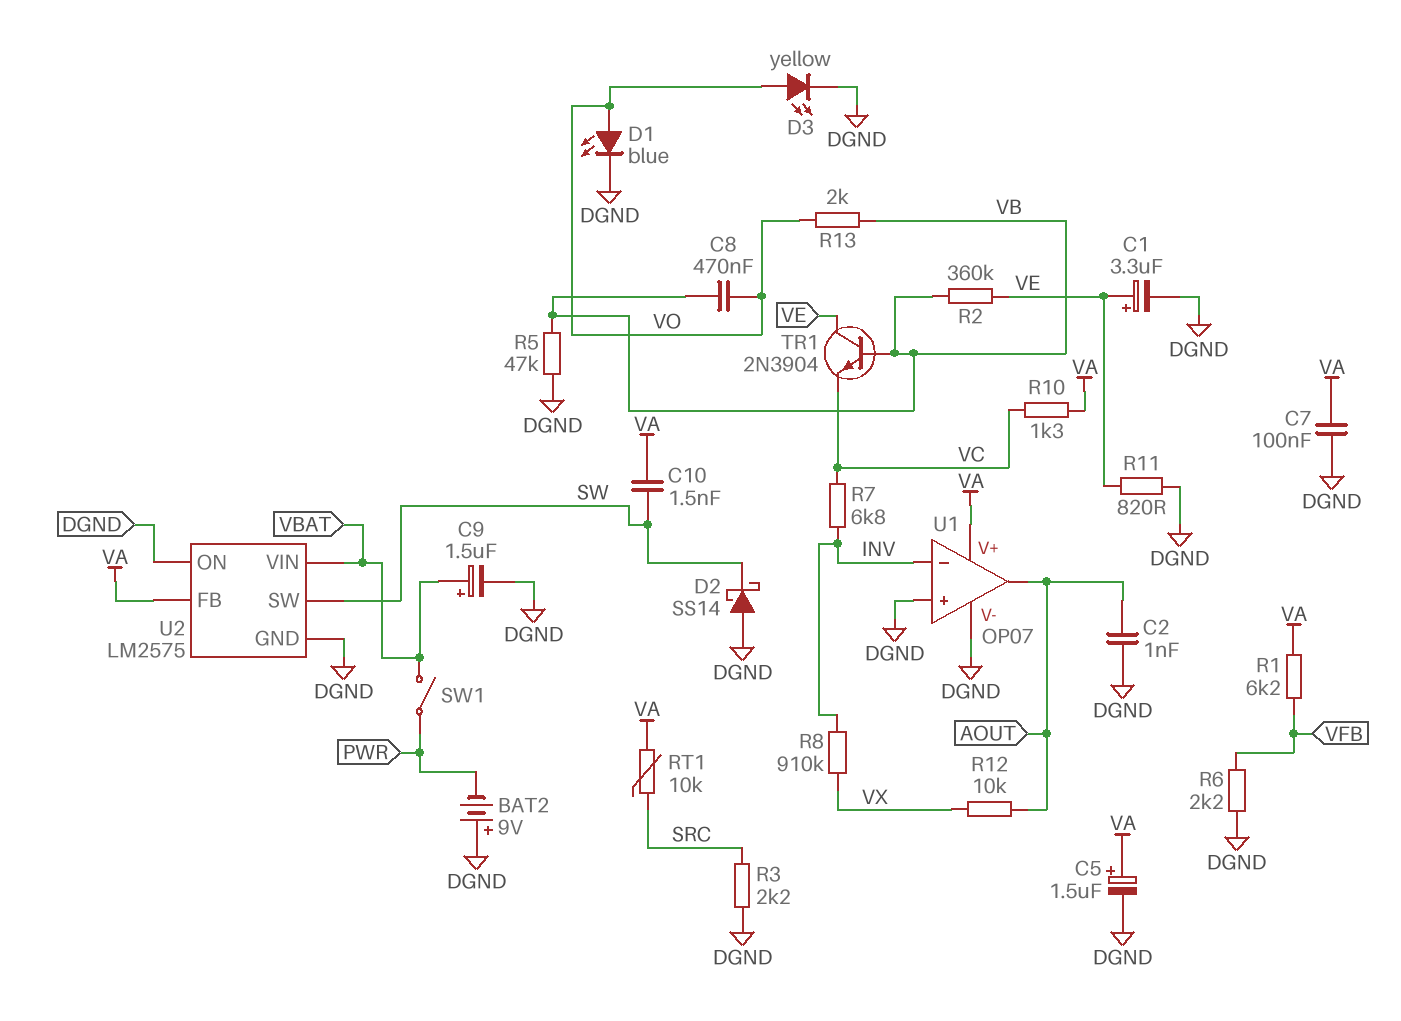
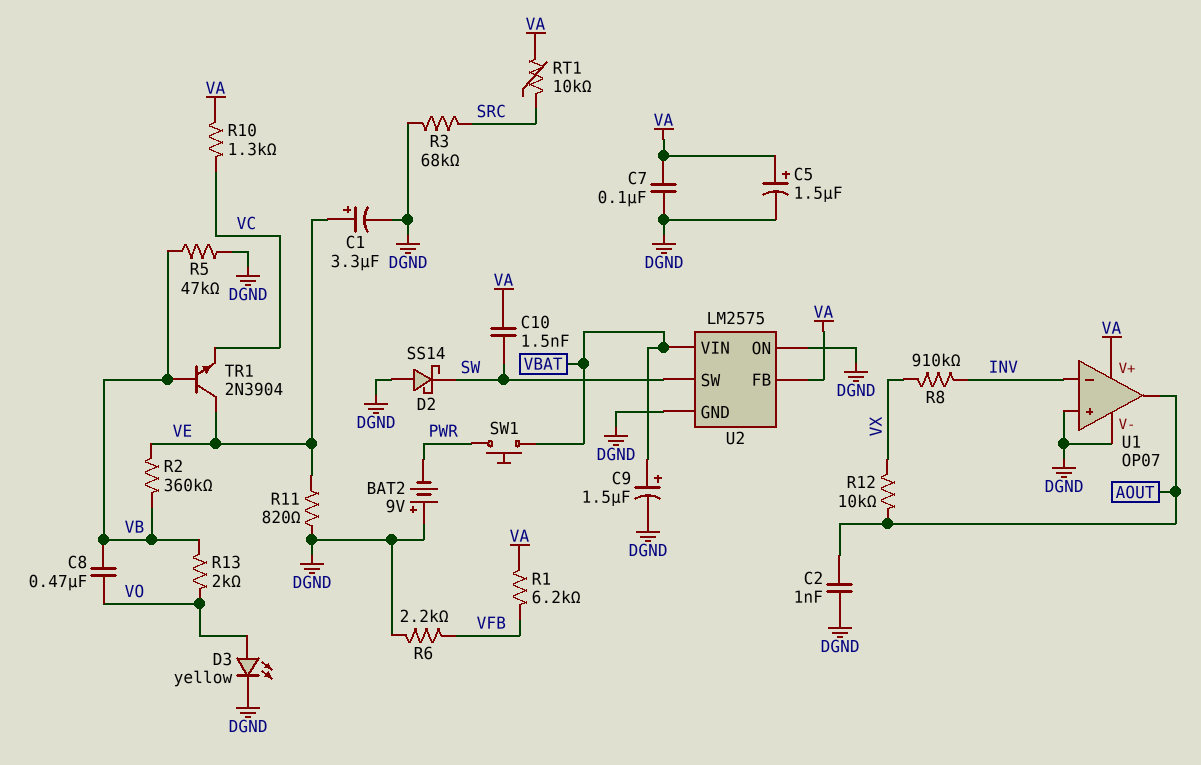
D1: LED blue (A VO, K DGND) -> none
R3: 2.2k (DGND, SRC) -> 68k (DGND, SRC)
R7: 6.8k (INV, VC) -> none
SW1: switch (PWR, VBAT) -> button (PWR, VBAT)

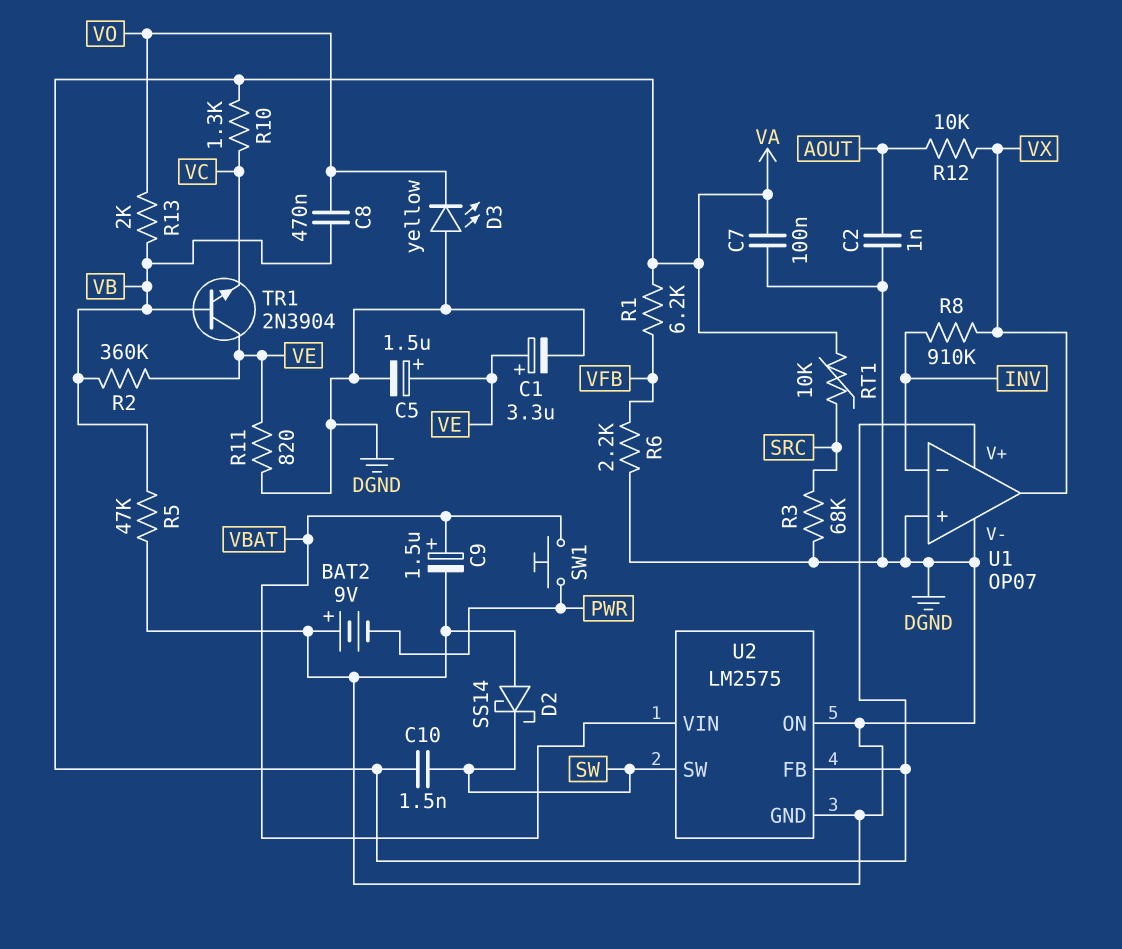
C5: 1.5uF (plus VA, minus DGND) -> 1.5uF (plus VE, minus DGND)
D3: LED yellow (A VO, K DGND) -> LED yellow (A DGND, K VO)
U1 pin out: AOUT -> VX

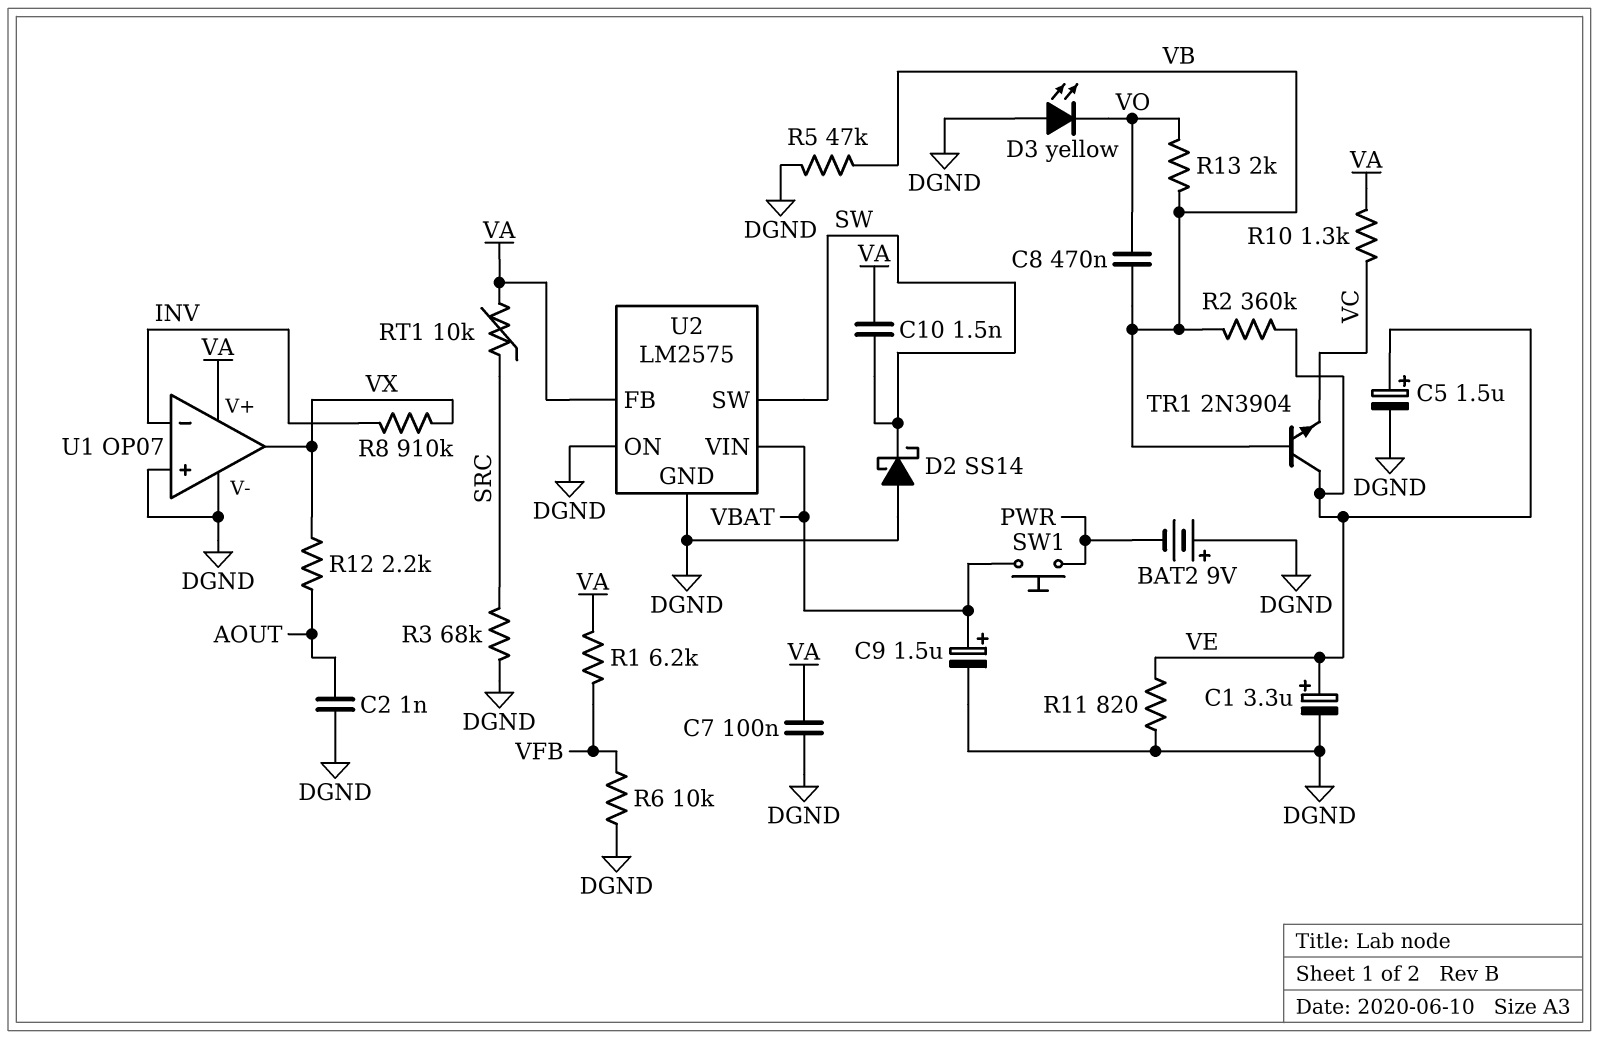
R6: 2.2k (DGND, VFB) -> 10k (DGND, VFB)
R12: 10k (AOUT, VX) -> 2.2k (AOUT, VX)

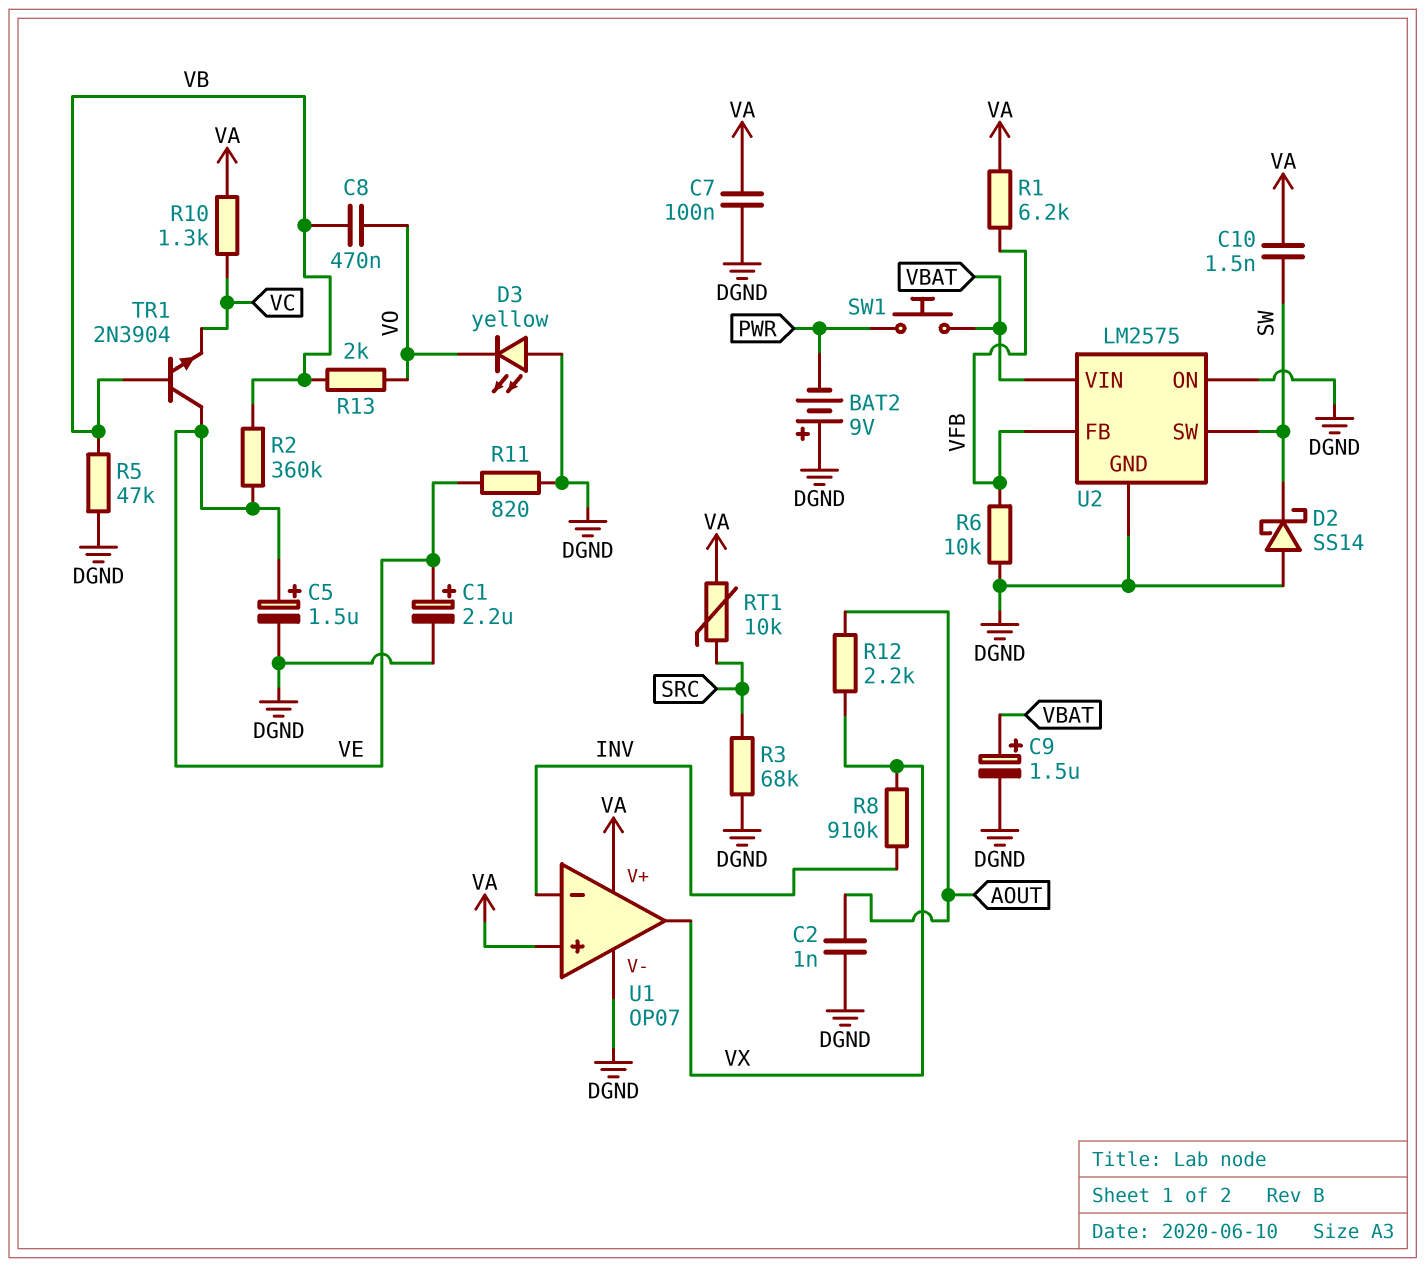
C1: 3.3uF (plus VE, minus DGND) -> 2.2uF (plus VE, minus DGND)
U1 pin in+: DGND -> VA
U2 pin FB: VA -> VFB

